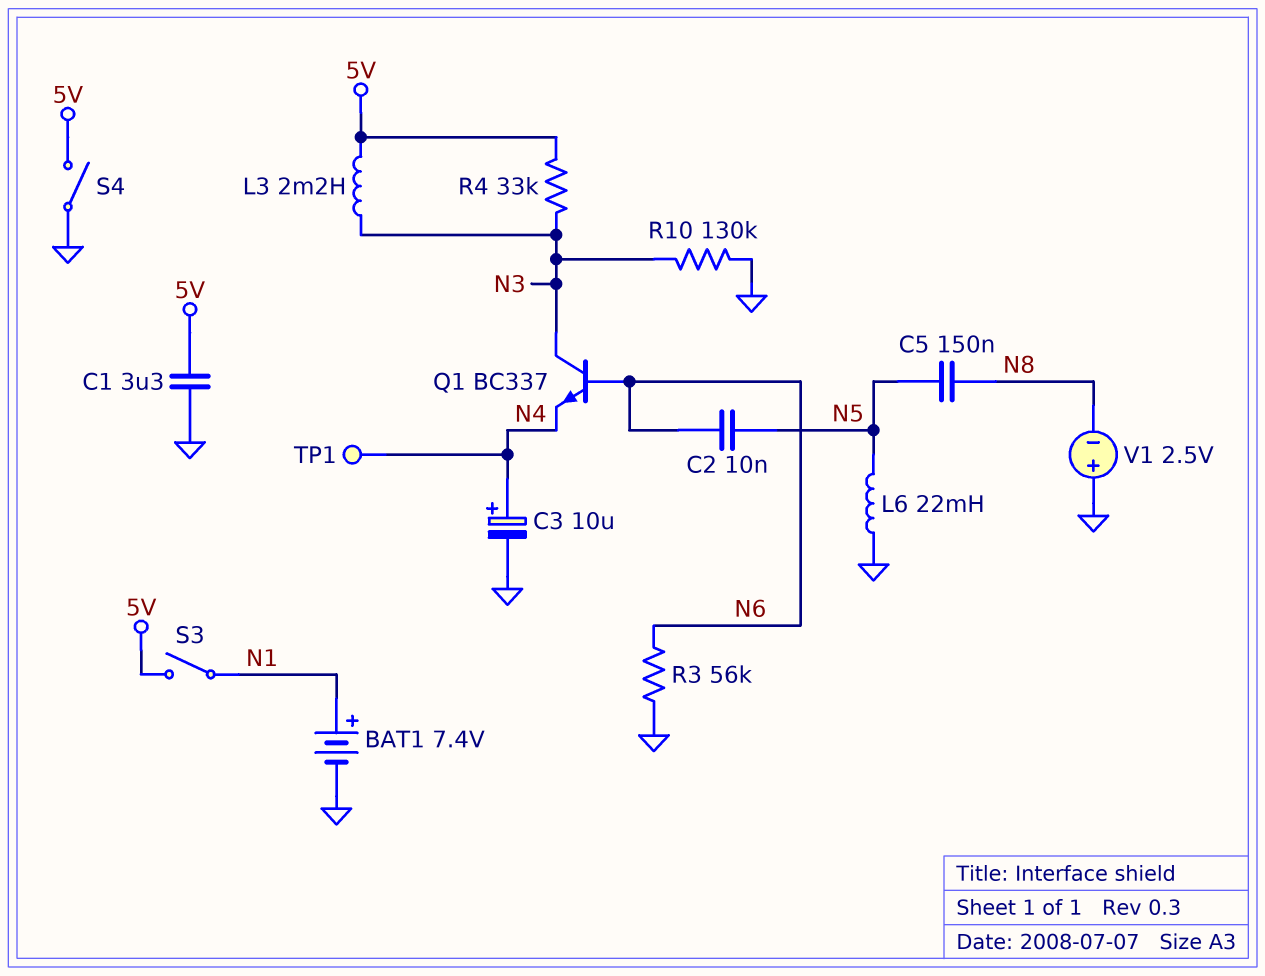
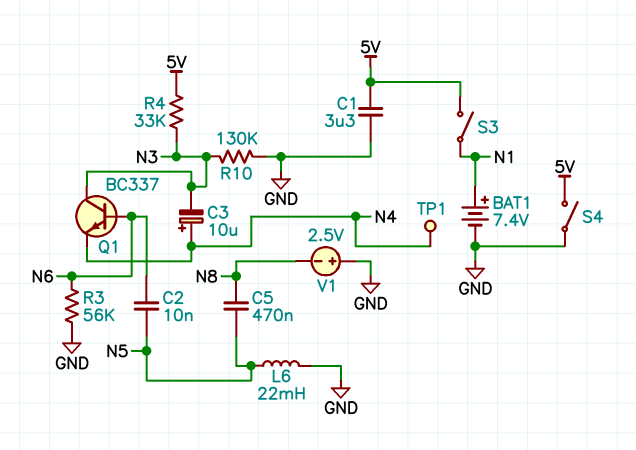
C3: 10uF (plus N4, minus GND) -> 10uF (plus N4, minus N3)
C5: 150nF (N5, N8) -> 470nF (N5, N8)
L3: 2.2mH (5V, N3) -> none

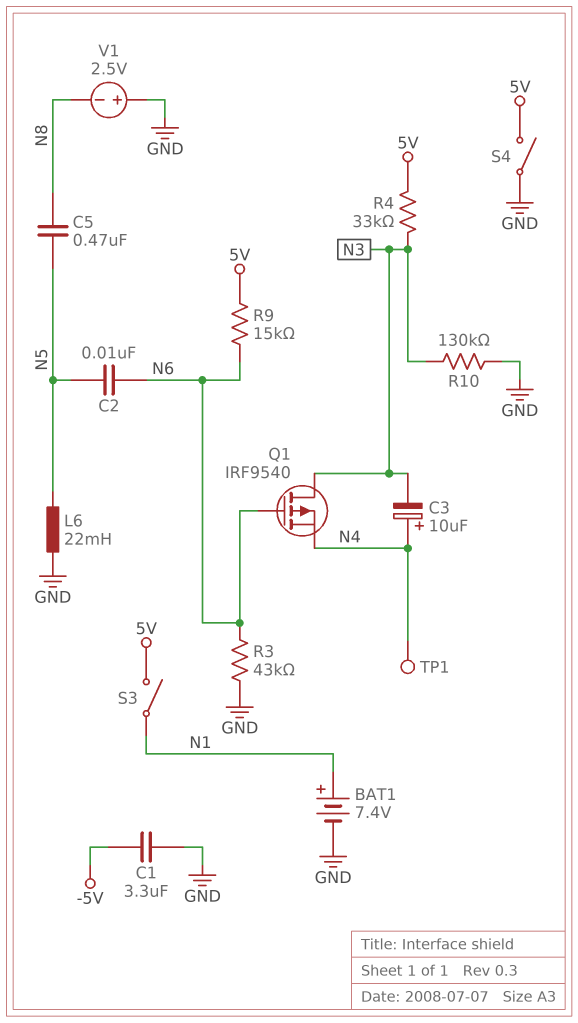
C1: 3.3uF (5V, GND) -> 3.3uF (-5V, GND)
Q1: NPN BC337 (B N6, C N3, E N4) -> PMOS IRF9540 (G N6, D N3, S N4)
R3: 56k (GND, N6) -> 43k (GND, N6)
R9: none -> 15k (5V, N6)

